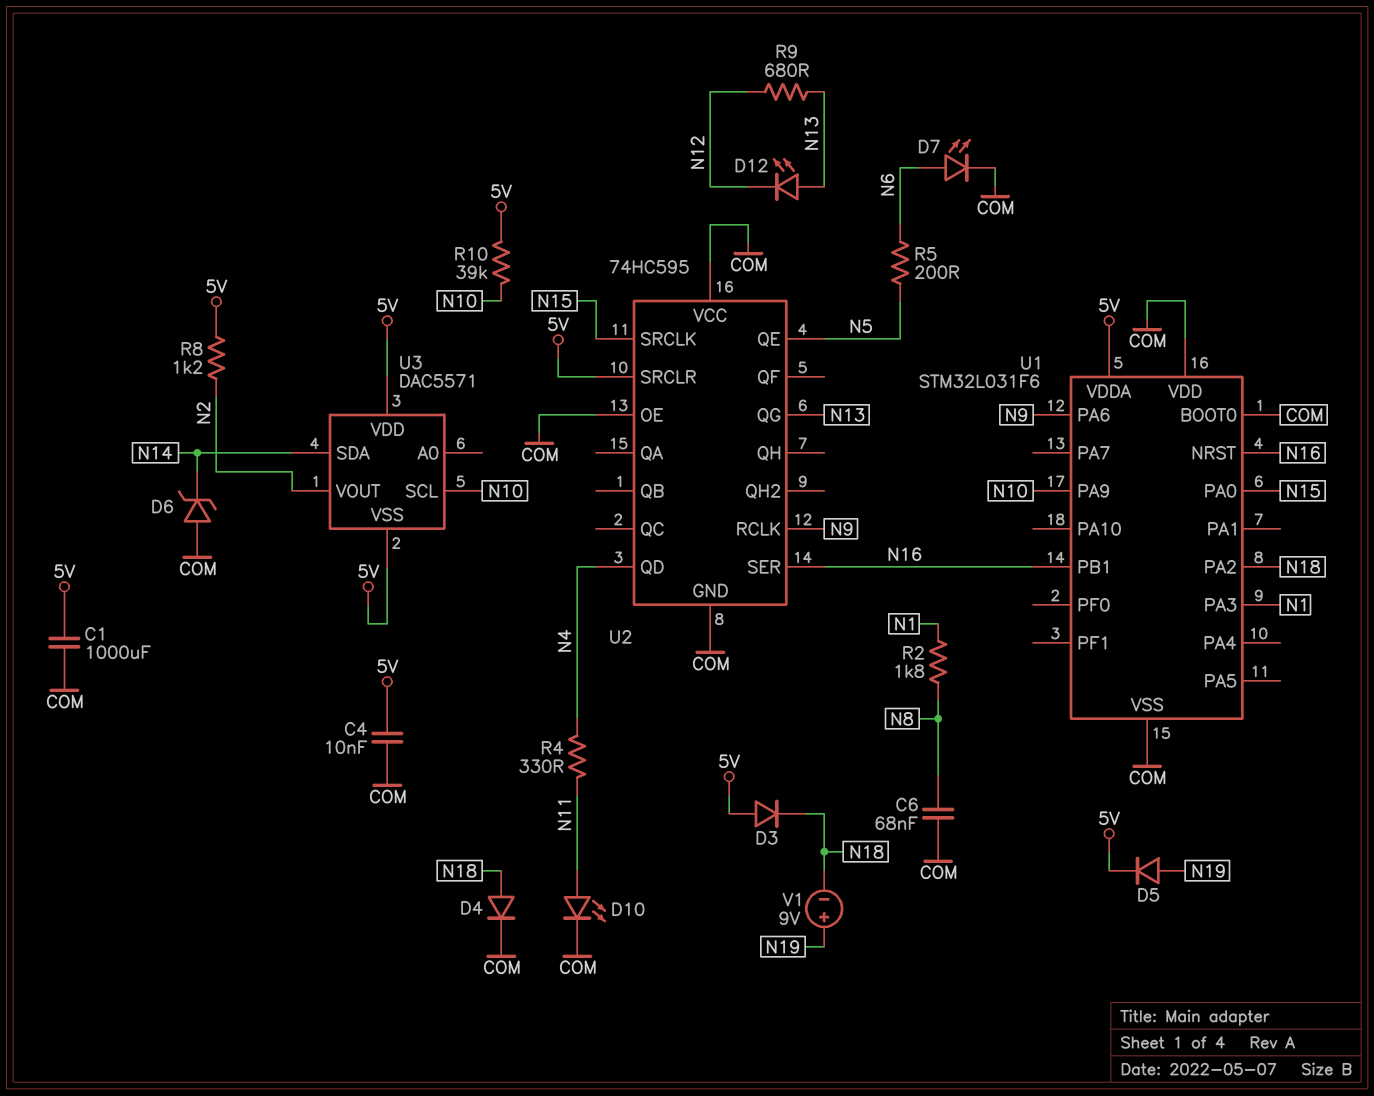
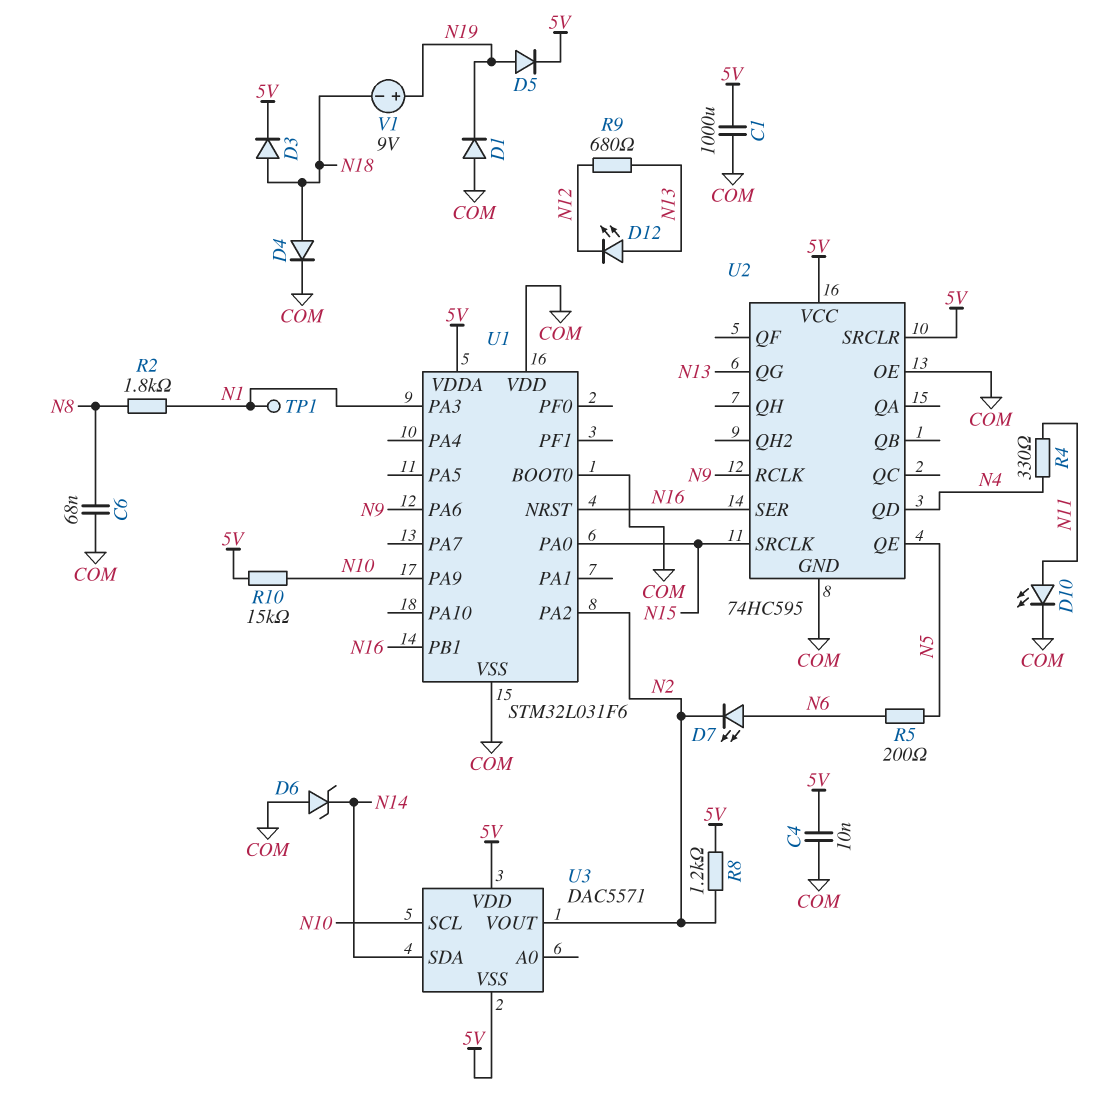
D1: none -> diode (A COM, K N19)
D3: diode (A 5V, K N18) -> diode (A N18, K 5V)
D7: LED (A N6, K COM) -> LED (A N6, K N2)
R10: 39k (5V, N10) -> 15k (5V, N10)
TP1: none -> test point (N1)
U1 pin PA2: N18 -> N2
U2 pin VCC: COM -> 5V

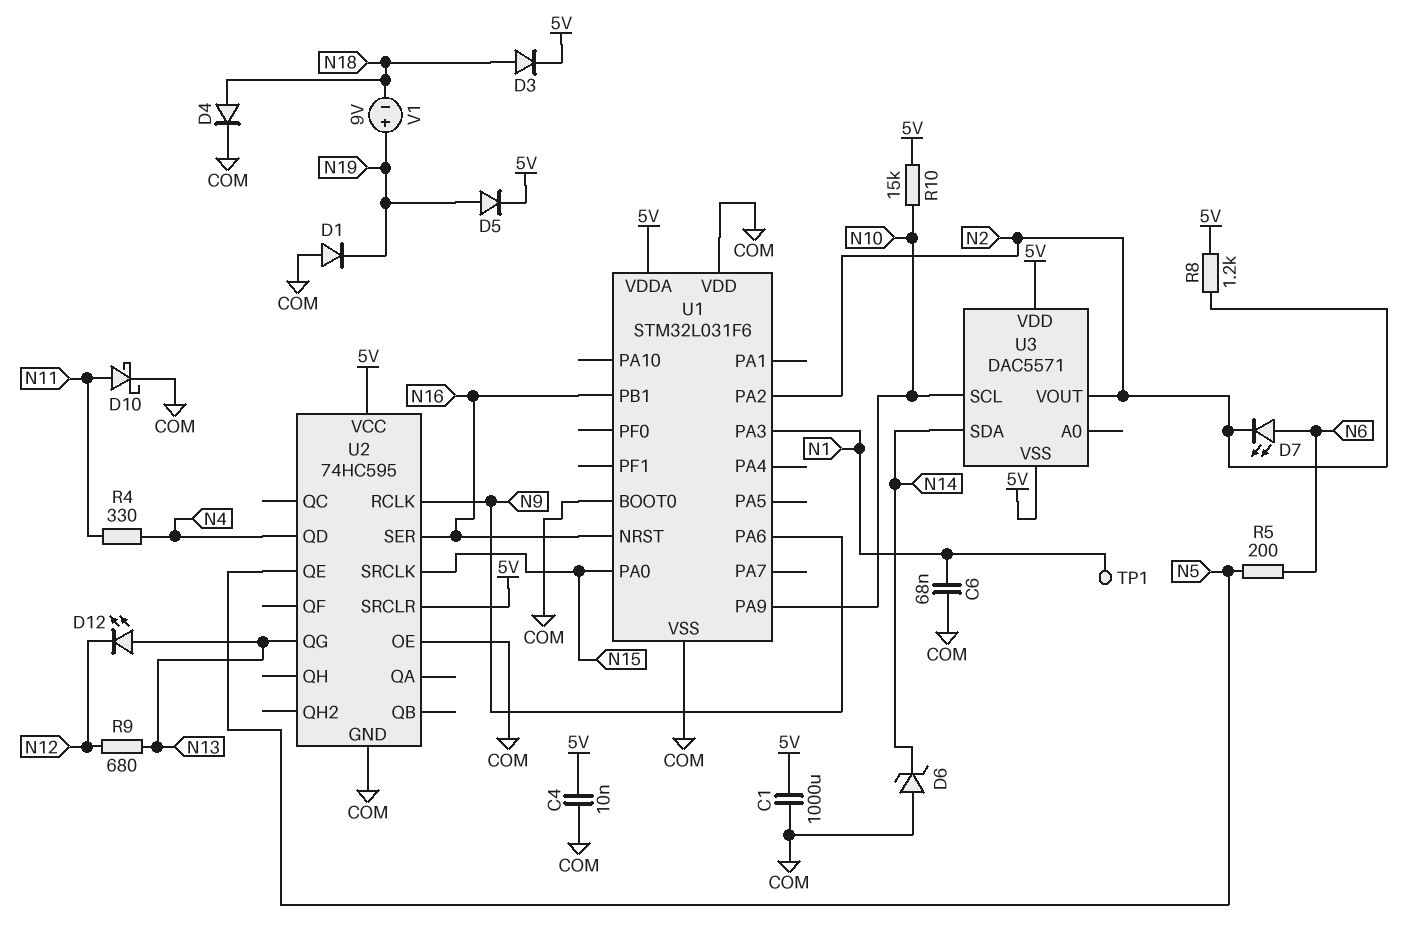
C6: 68nF (COM, N8) -> 68nF (COM, N1)
D10: LED (A N11, K COM) -> schottky (A N11, K COM)
R2: 1.8k (N1, N8) -> none

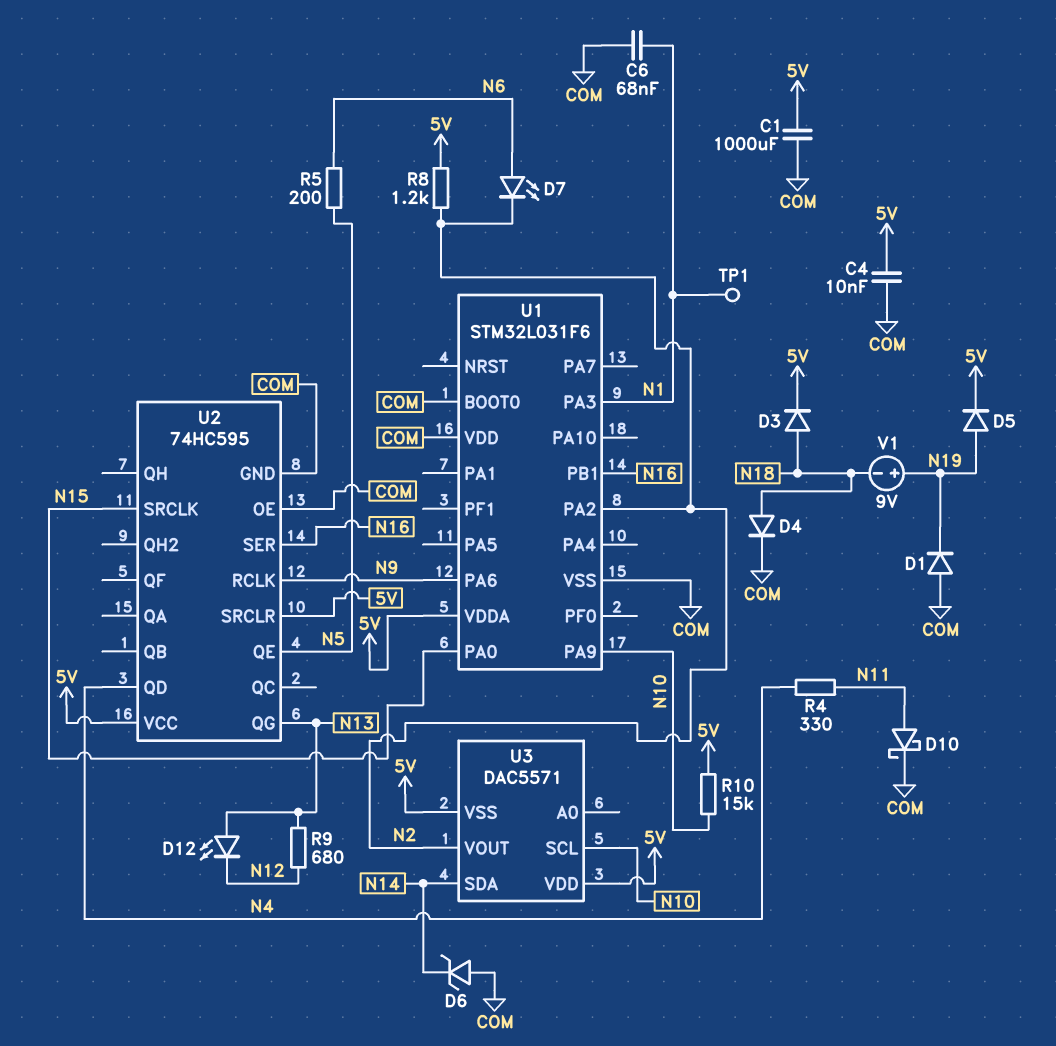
U1 pin NRST: N16 -> none

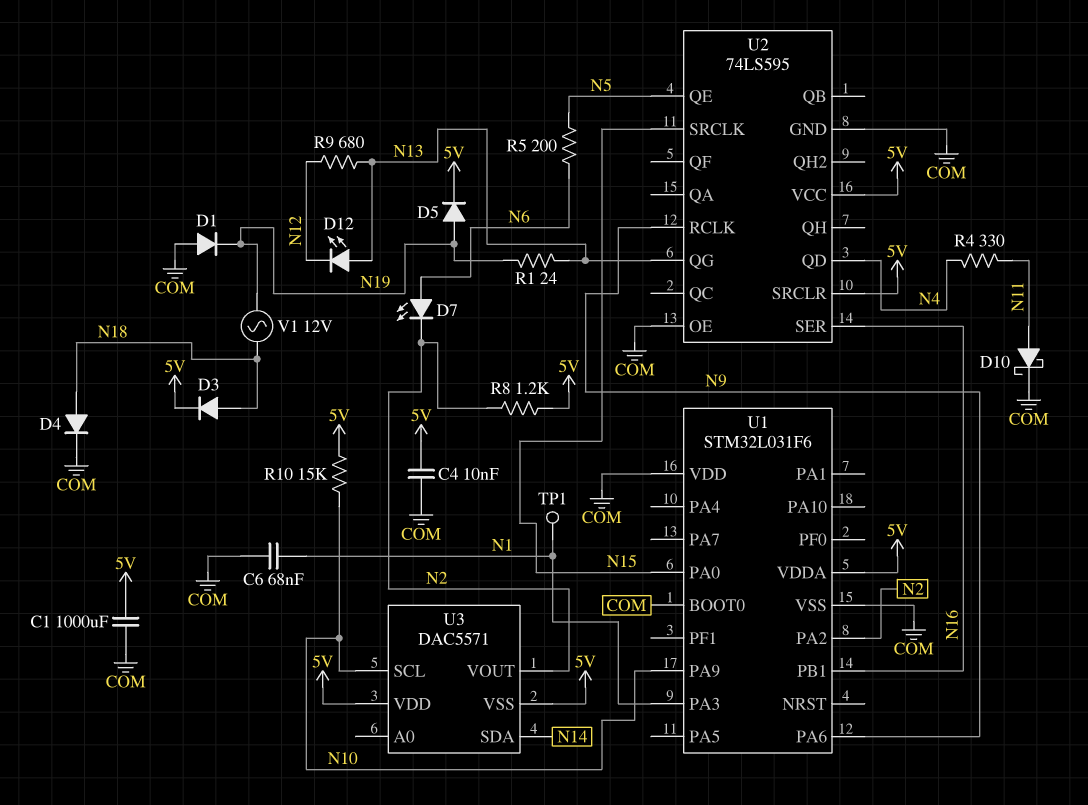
D6: zener (A COM, K N14) -> none
R1: none -> 24 (N13, N19)
U2: 74HC595 -> 74LS595
V1: 9V (plus N19, minus N18) -> AC 12V (N18, N19)

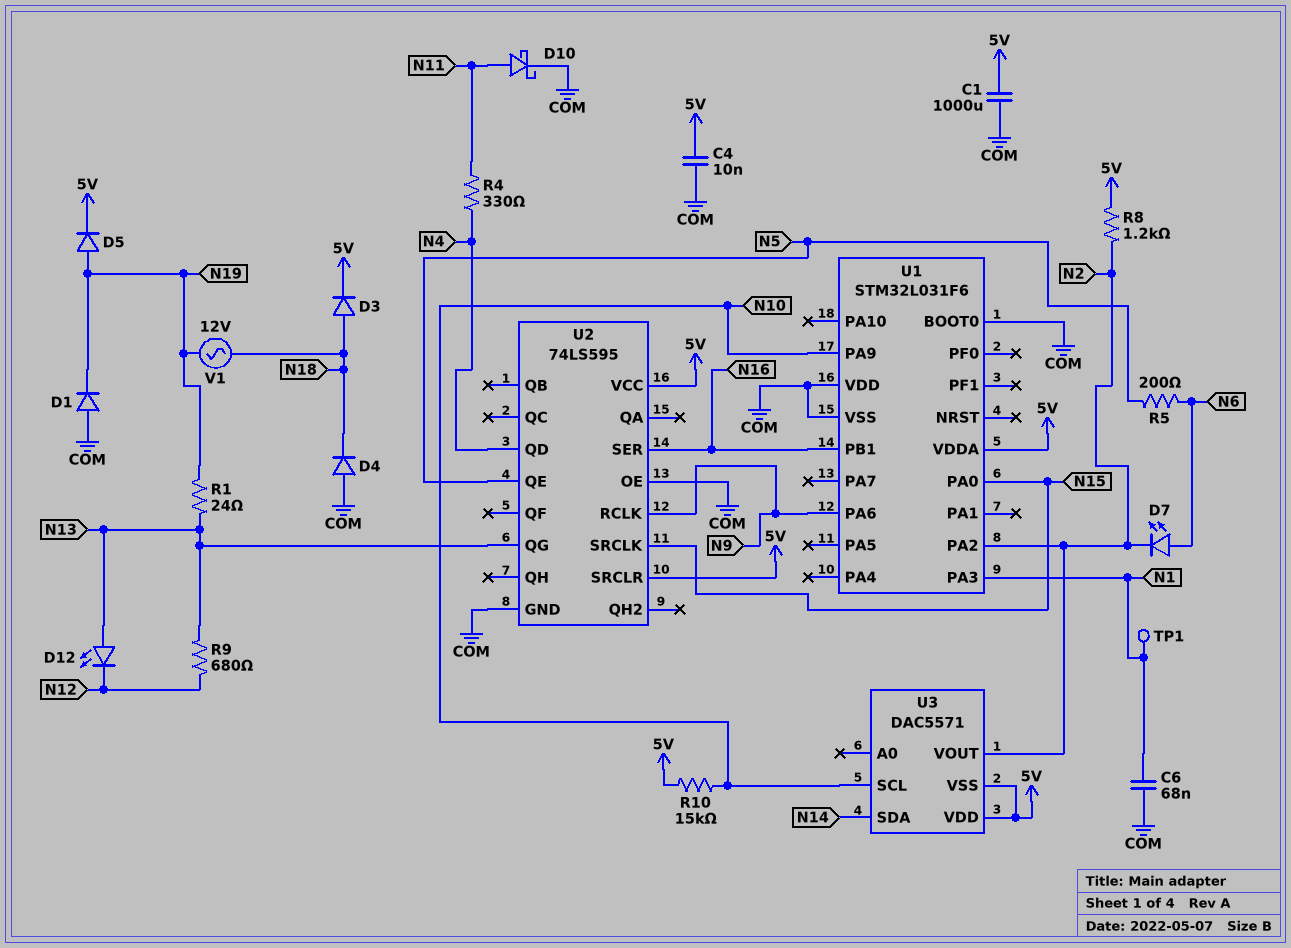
D4: diode (A N18, K COM) -> diode (A COM, K N18)

